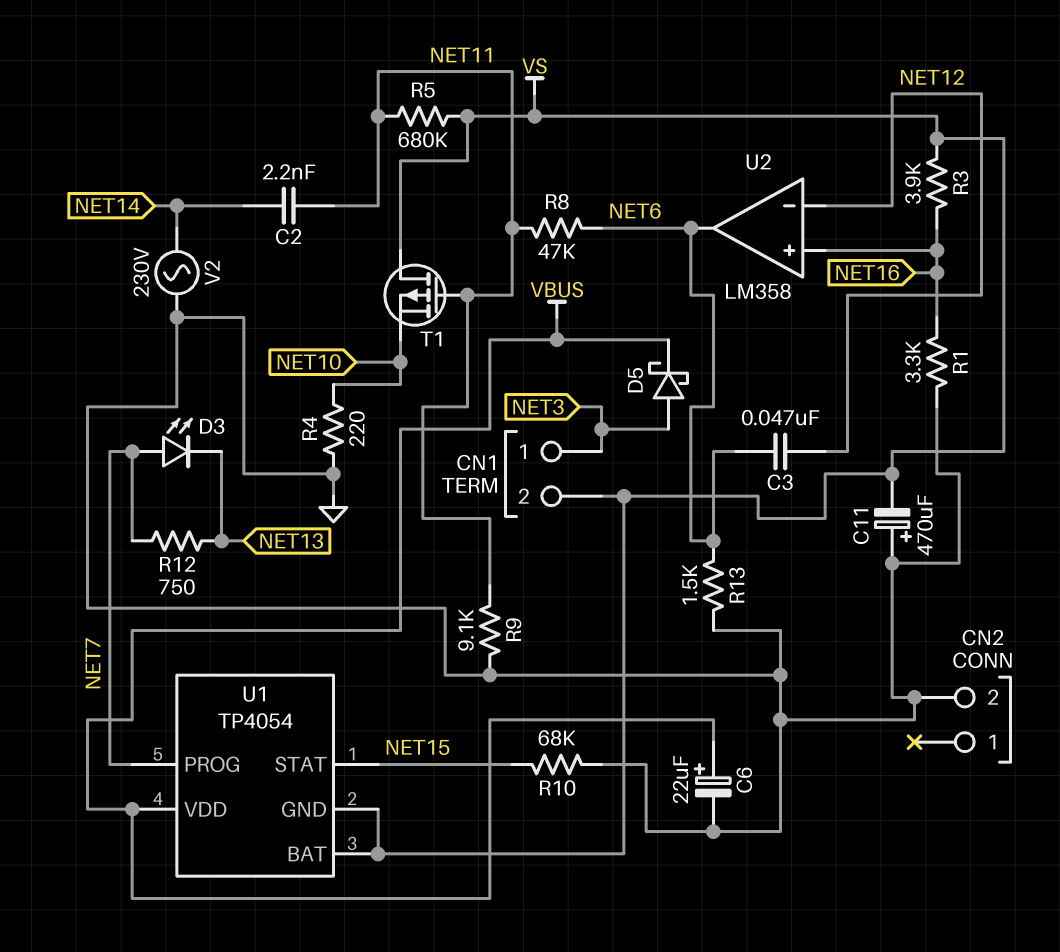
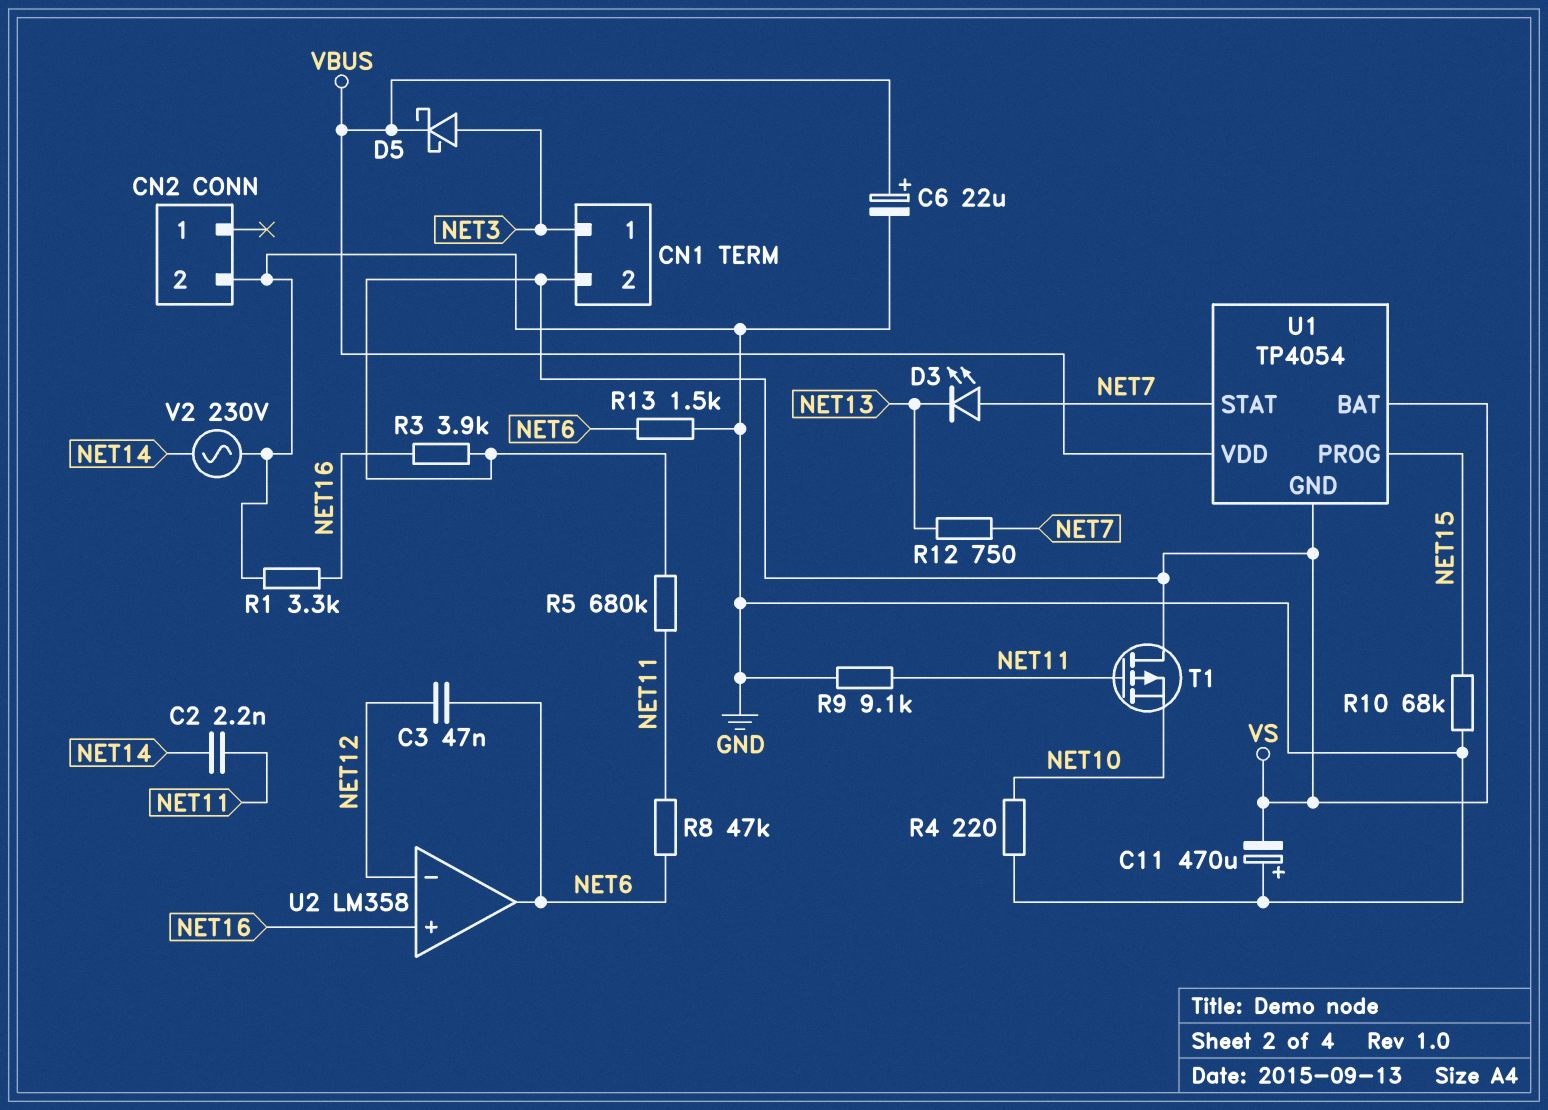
U1 pin PROG: NET7 -> NET15
U1 pin STAT: NET15 -> NET7

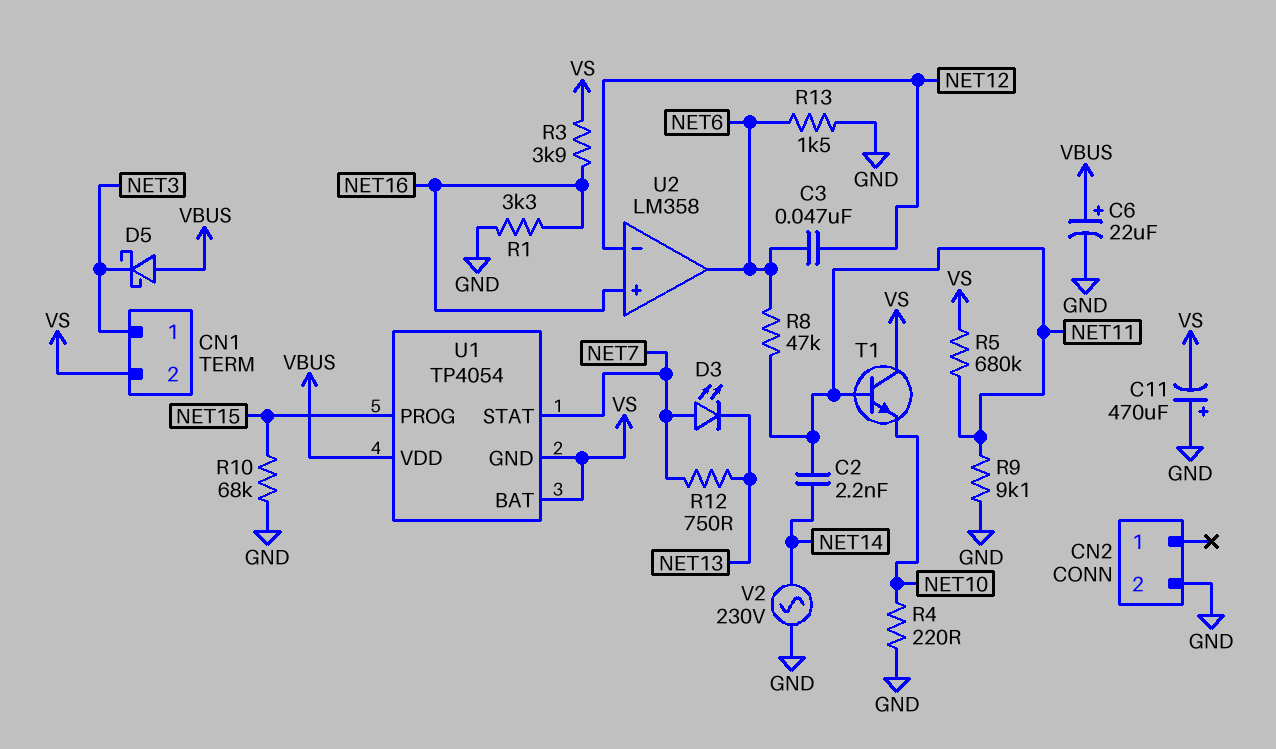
D5: schottky (A NET3, K VBUS) -> schottky (A VBUS, K NET3)
T1: PMOS (G NET11, D VS, S NET10) -> NPN (B NET11, C VS, E NET10)

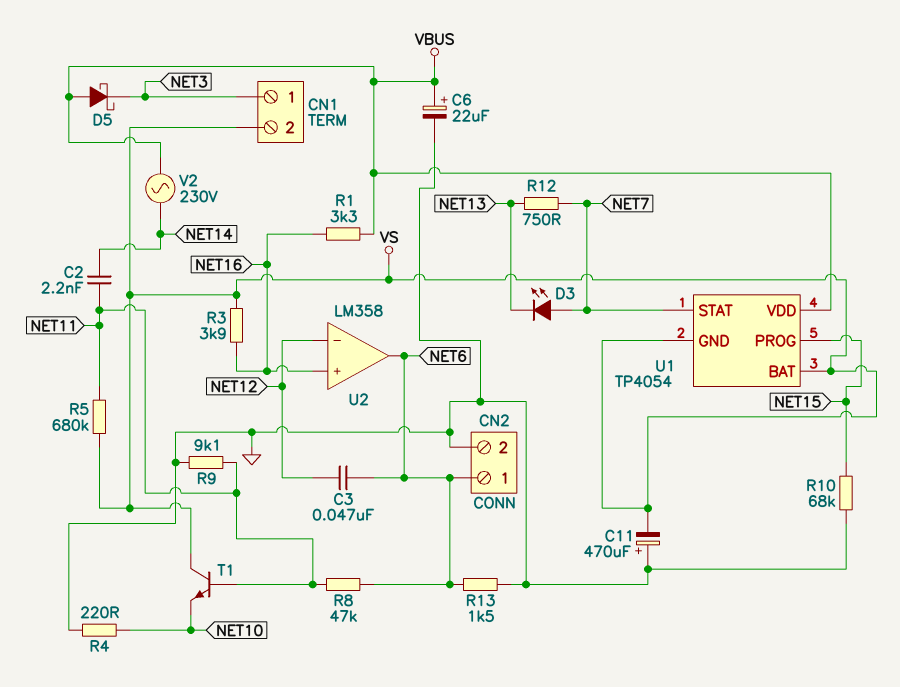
CN2 pin 1: none -> NET6
R1: 3.3k (GND, NET16) -> 3.3k (NET16, VBUS)
V2: AC 230V (GND, NET14) -> AC 230V (NET14, VBUS)

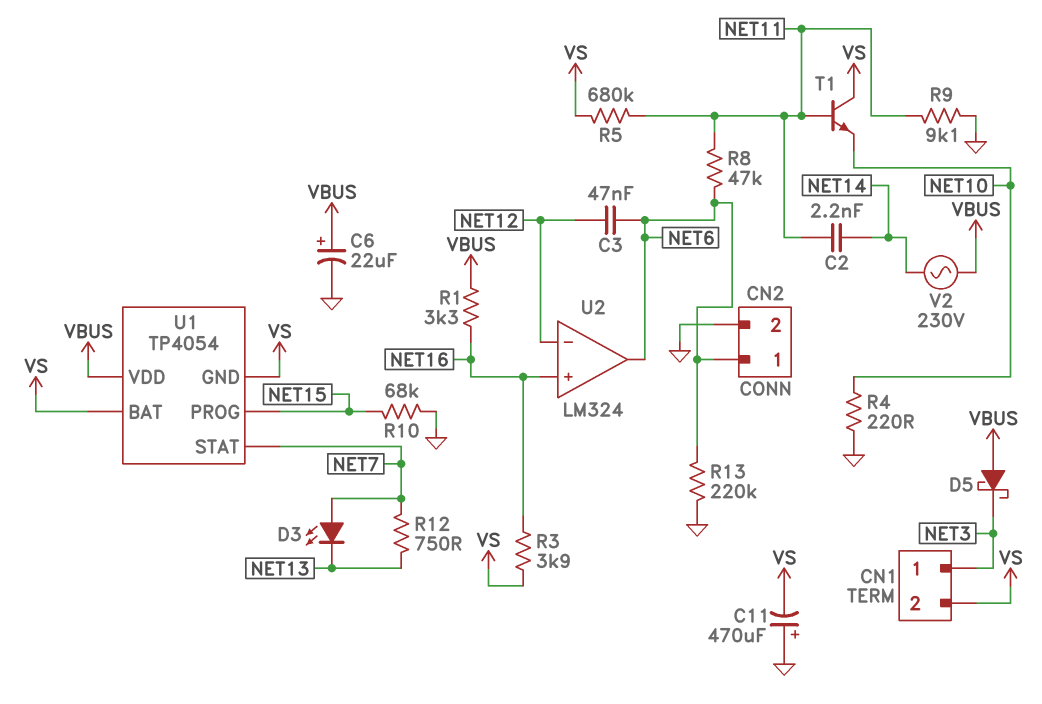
R13: 1.5k (GND, NET6) -> 220k (GND, NET6)
U2: LM358 -> LM324

